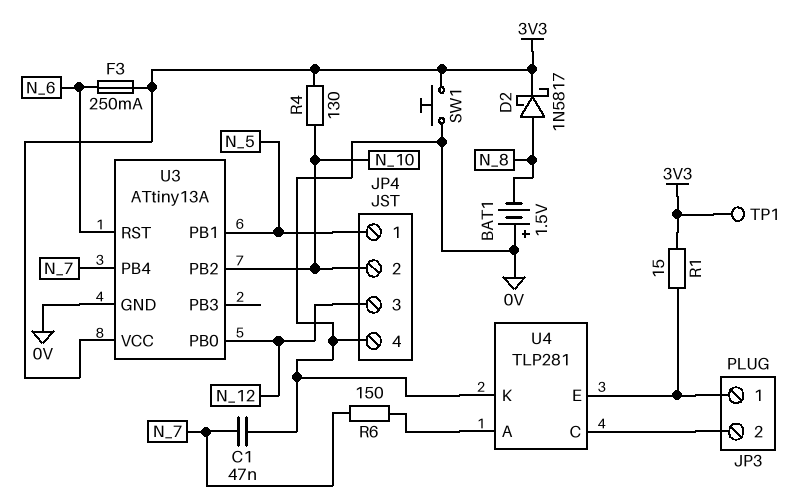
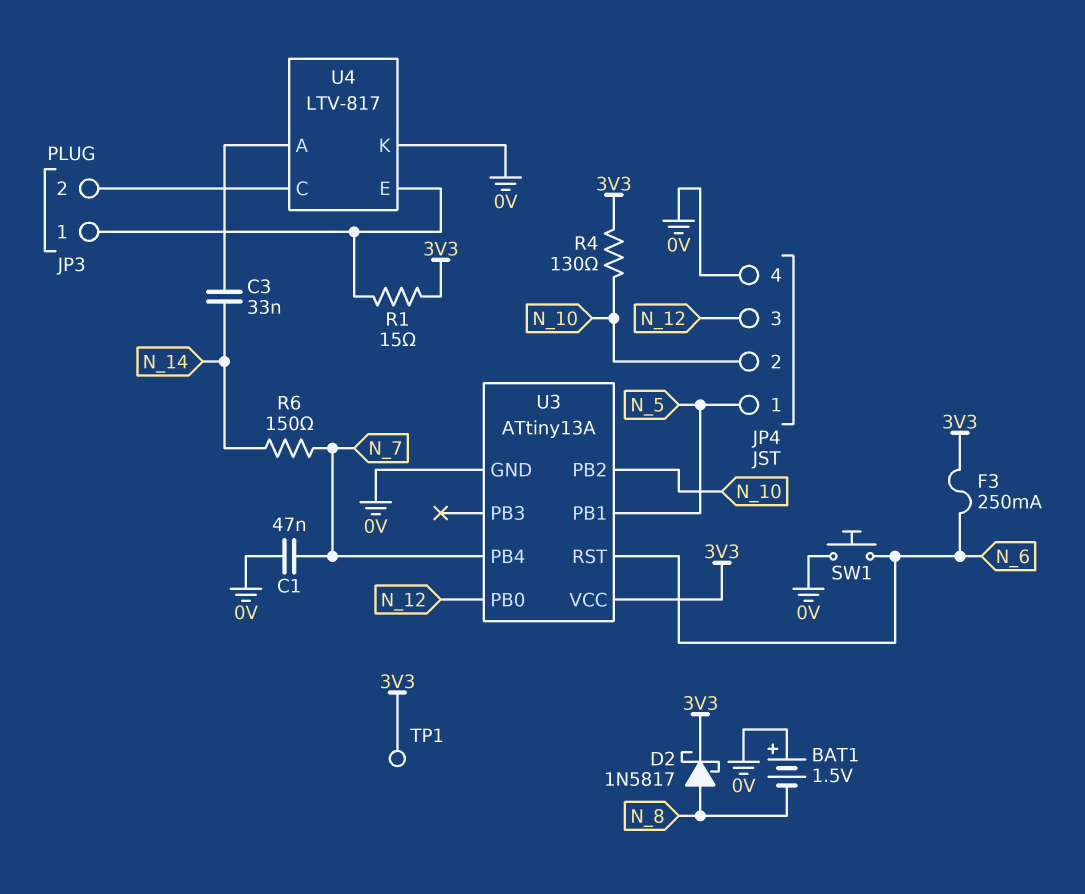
C3: none -> 33nF (N_14, U4/A)
R6: 150 (N_7, U4/A) -> 150 (N_7, N_14)
SW1: button (0V, 3V3) -> button (0V, N_6)
U4: TLP281 -> LTV-817

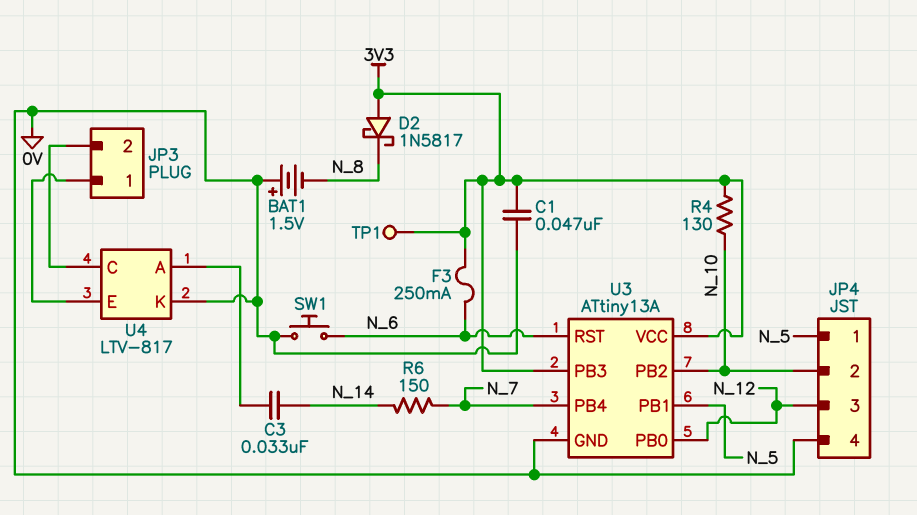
C1: 47nF (0V, N_7) -> 47nF (0V, 3V3)
D2: schottky 1N5817 (A N_8, K 3V3) -> schottky 1N5817 (A 3V3, K N_8)
R1: 15 (3V3, JP3/1) -> none
U3 pin PB3: none -> 3V3

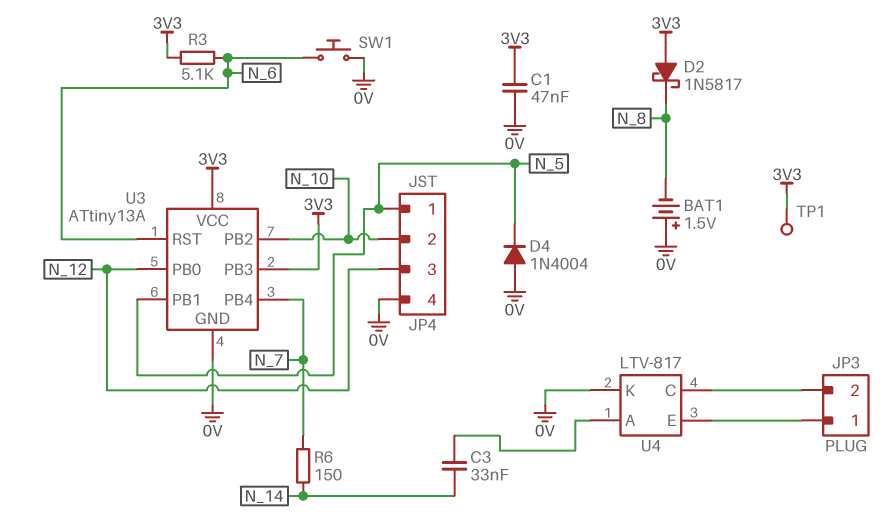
D4: none -> diode 1N4004 (A 0V, K N_5)
F3: 250mA (3V3, N_6) -> none
R3: none -> 5.1k (3V3, N_6)
R4: 130 (3V3, N_10) -> none

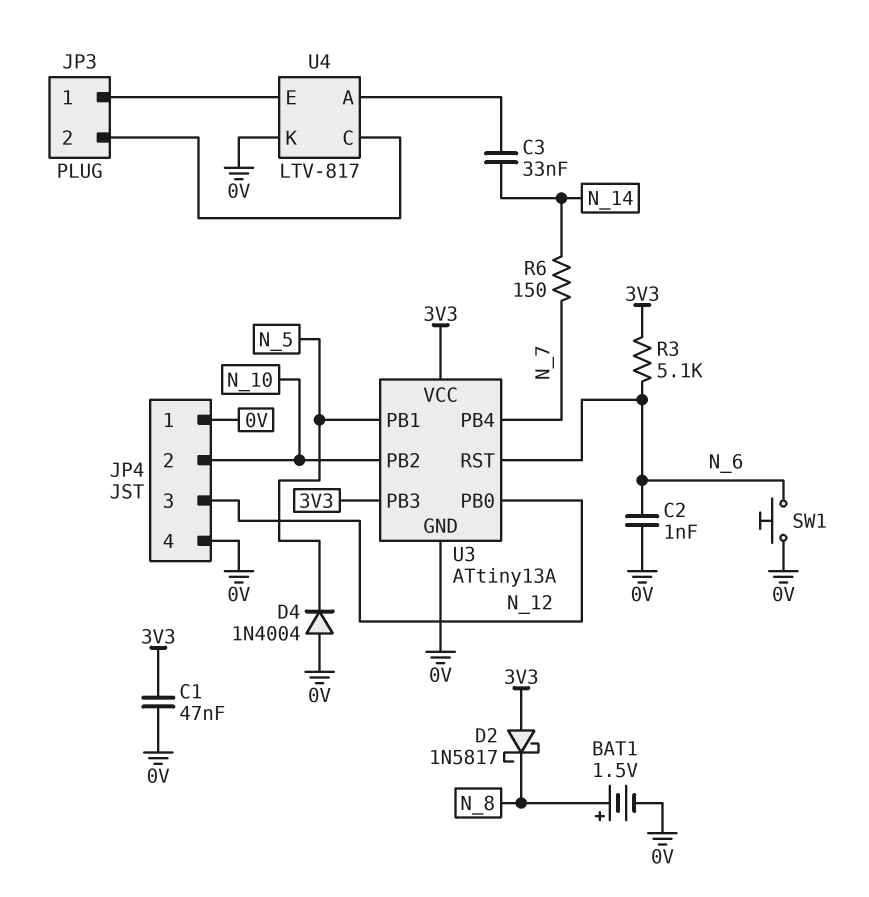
BAT1: 1.5V (plus 0V, minus N_8) -> 1.5V (plus N_8, minus 0V)
C2: none -> 1nF (0V, N_6)
JP4 pin 1: N_5 -> 0V
TP1: test point (3V3) -> none

